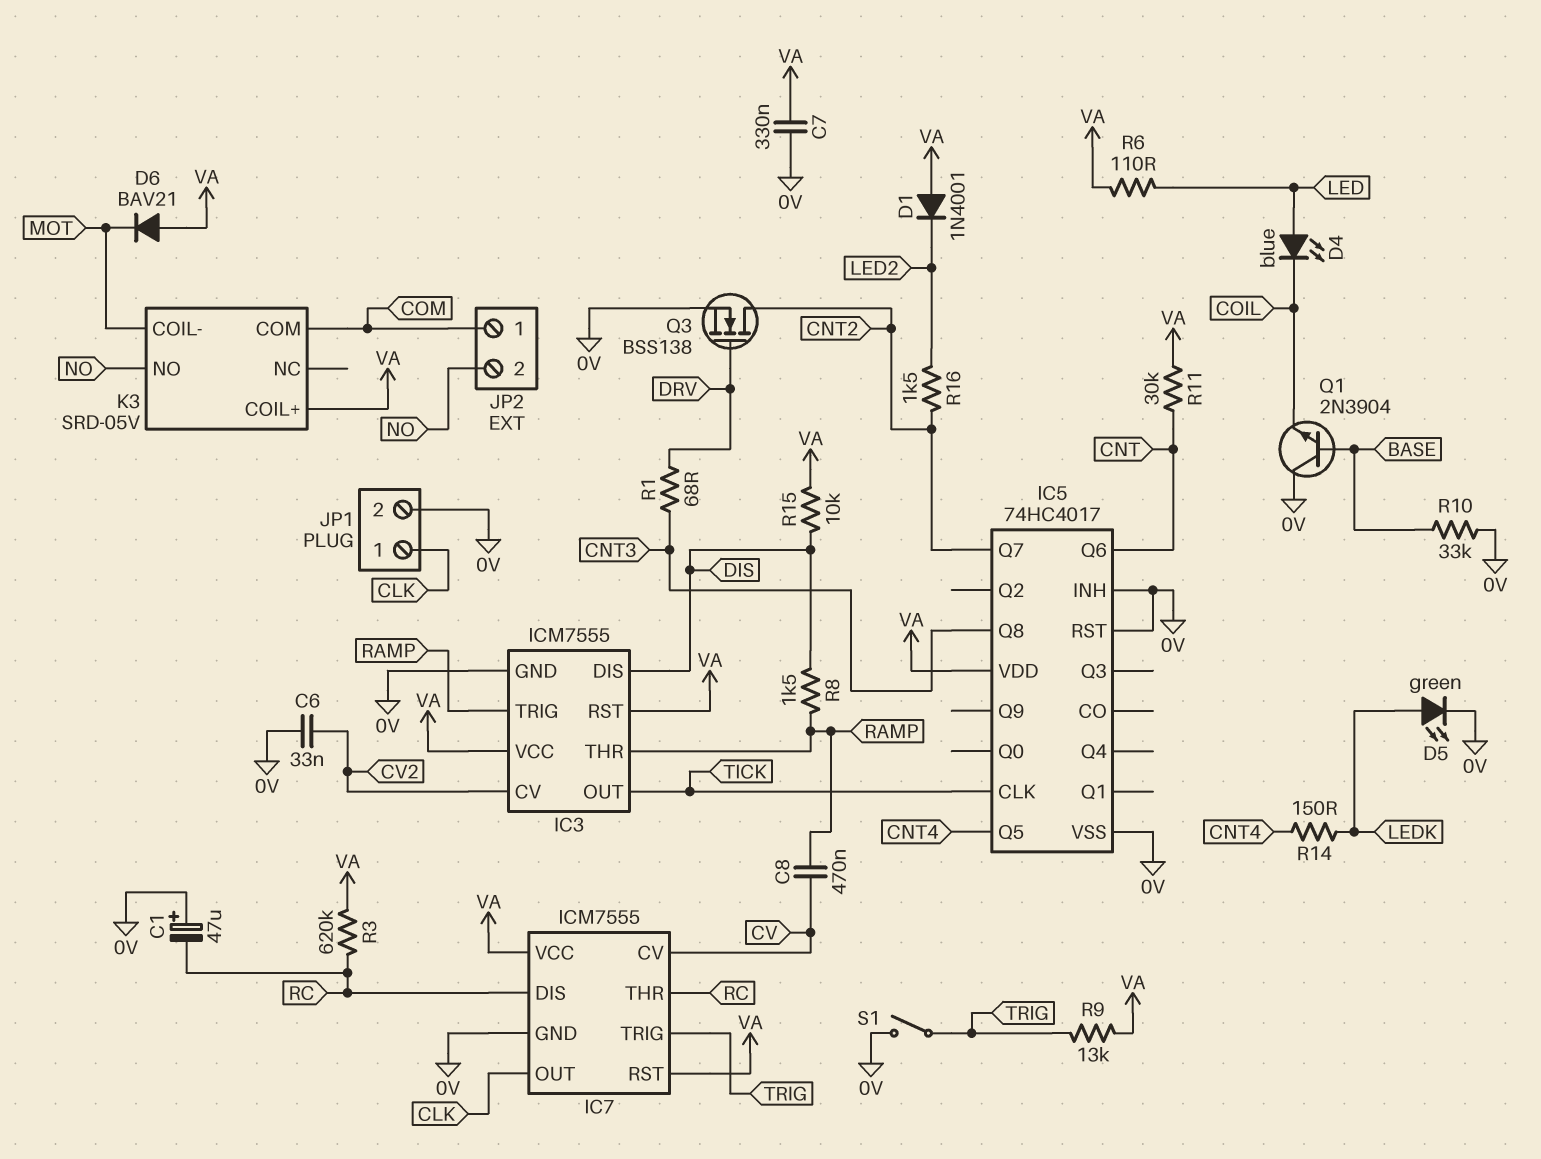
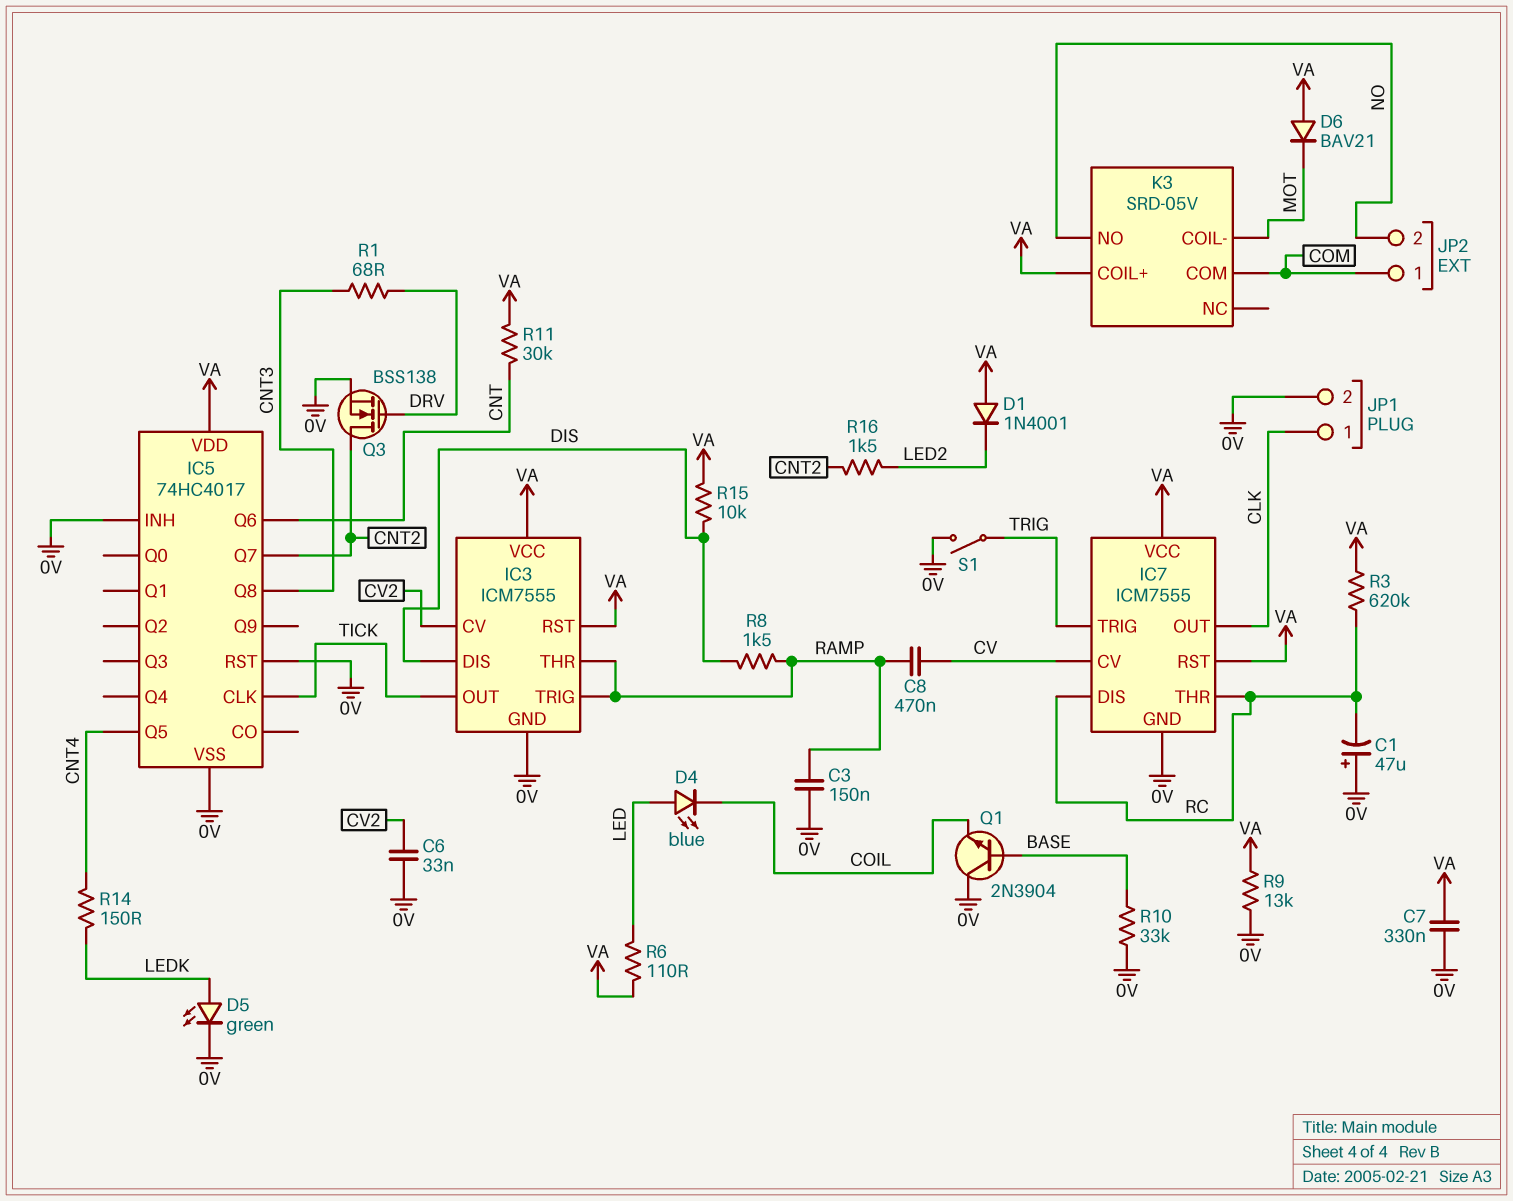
C3: none -> 150nF (0V, RAMP)
R9: 13k (TRIG, VA) -> 13k (0V, VA)

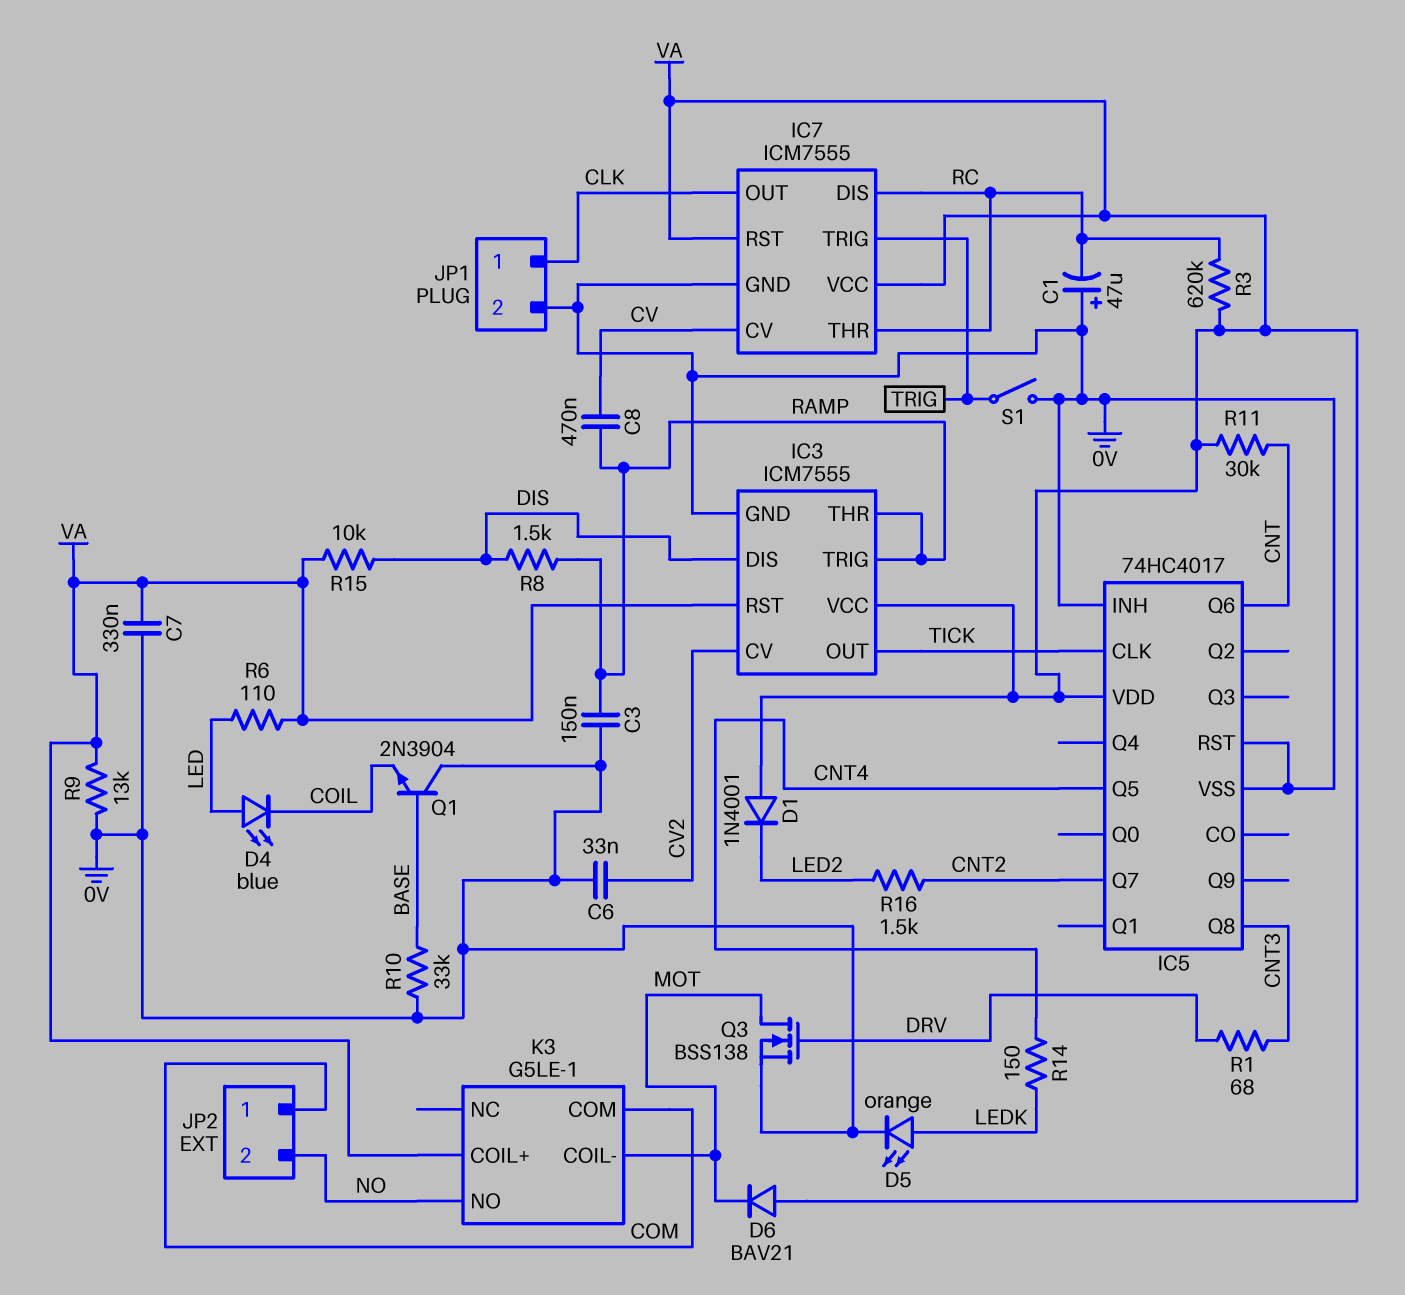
D5: LED green (A LEDK, K 0V) -> LED orange (A LEDK, K 0V)
K3: SRD-05V -> G5LE-1
Q3: NMOS BSS138 (G DRV, D CNT2, S 0V) -> NMOS BSS138 (G DRV, D MOT, S 0V)

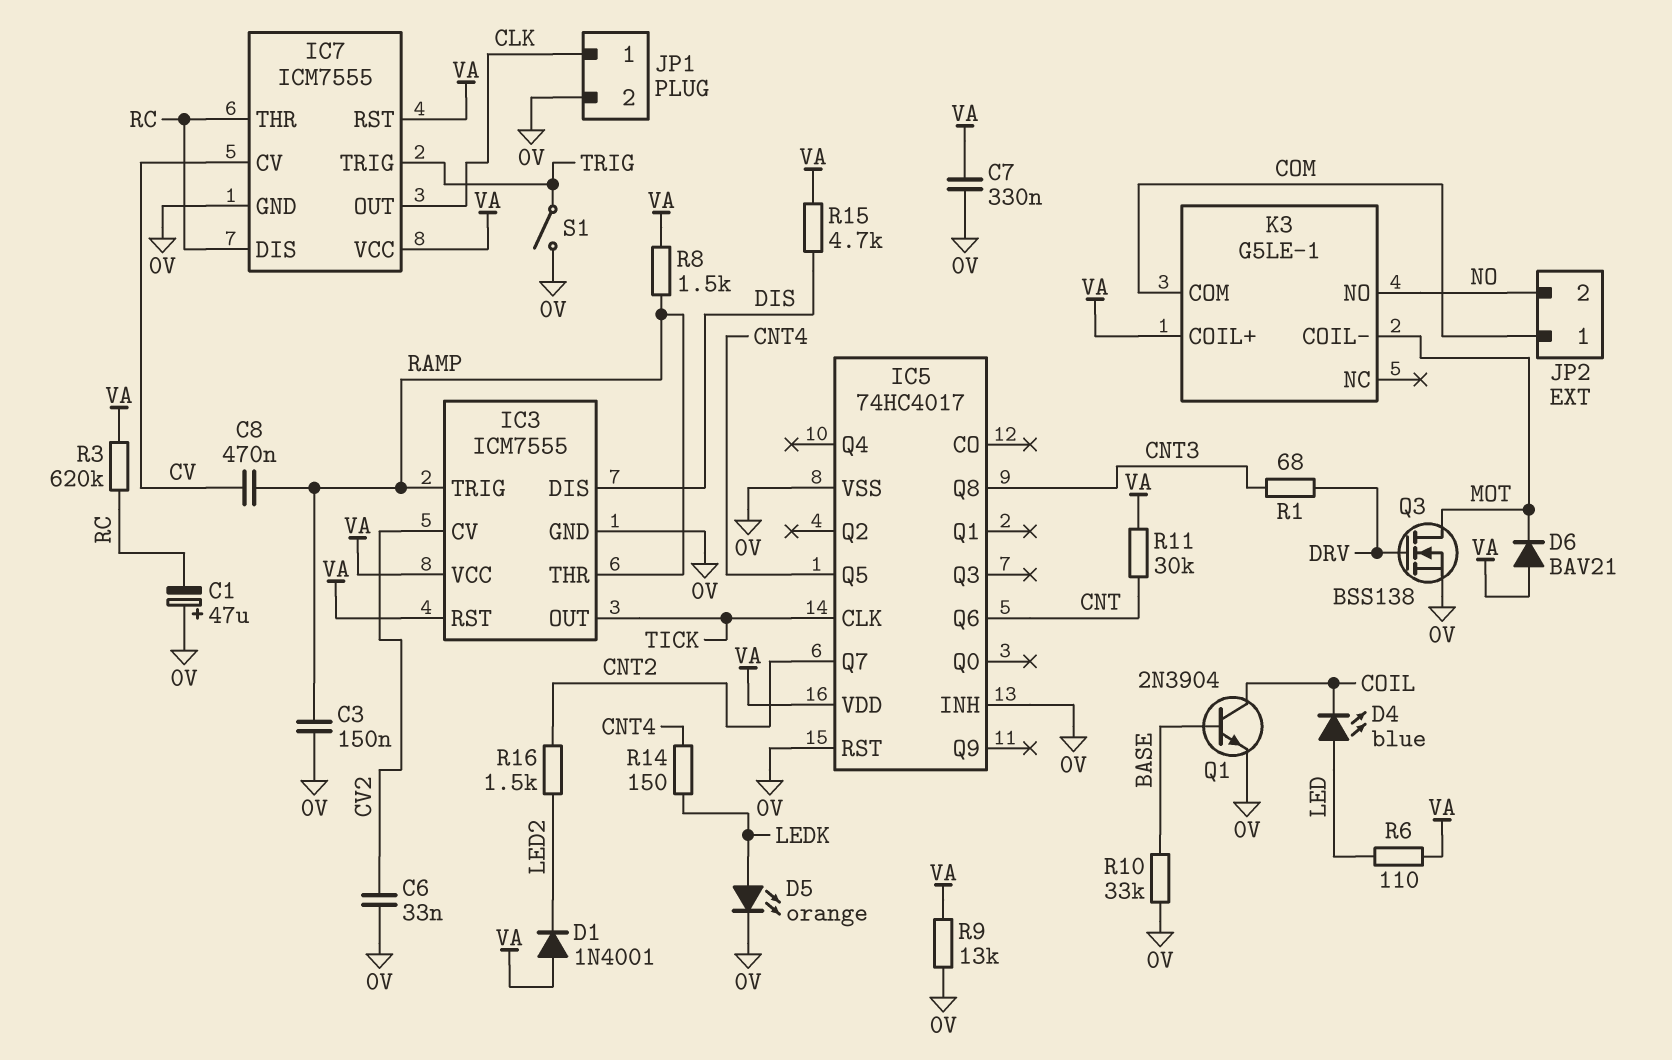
Q1: NPN 2N3904 (B BASE, C 0V, E COIL) -> NPN 2N3904 (B BASE, C COIL, E 0V)
R8: 1.5k (DIS, RAMP) -> 1.5k (RAMP, VA)
R15: 10k (DIS, VA) -> 4.7k (DIS, VA)

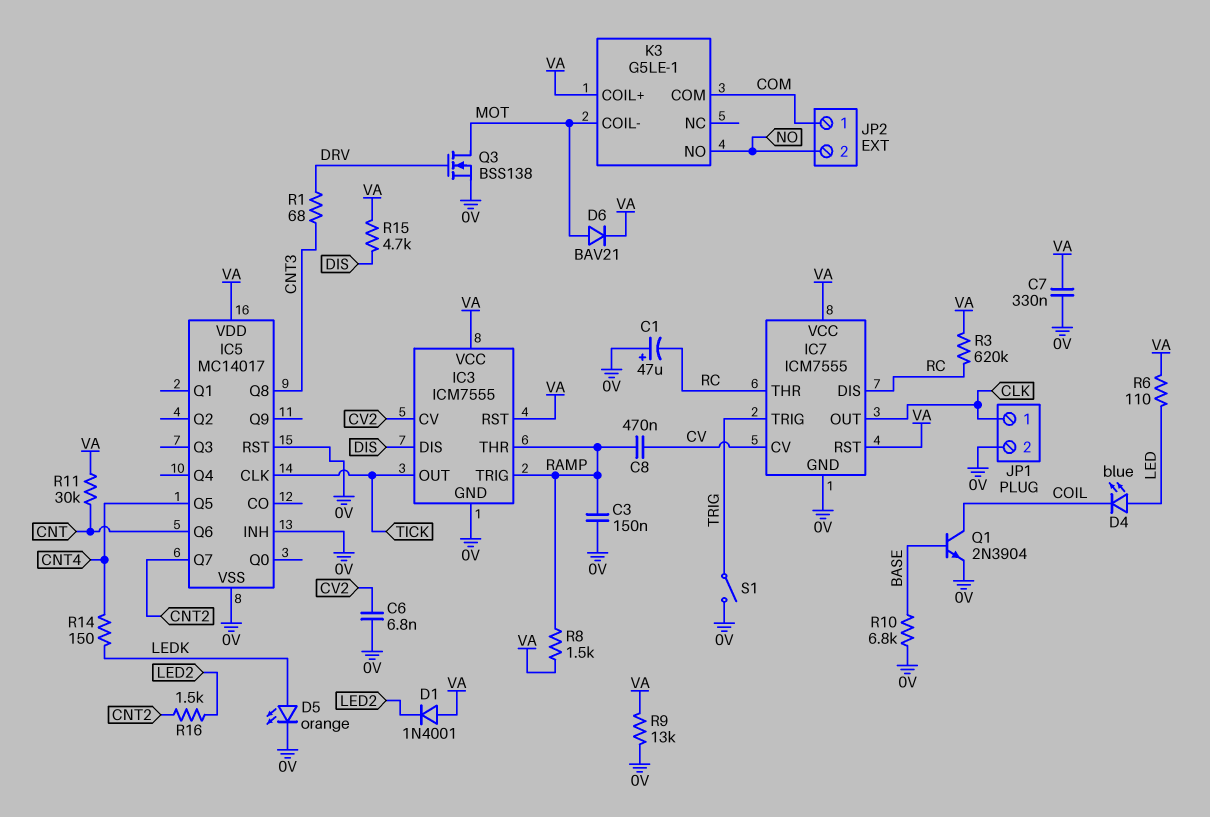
C6: 33nF (0V, CV2) -> 6.8nF (0V, CV2)
D6: diode BAV21 (A VA, K MOT) -> diode BAV21 (A MOT, K VA)
IC5: 74HC4017 -> MC14017
R10: 33k (0V, BASE) -> 6.8k (0V, BASE)

